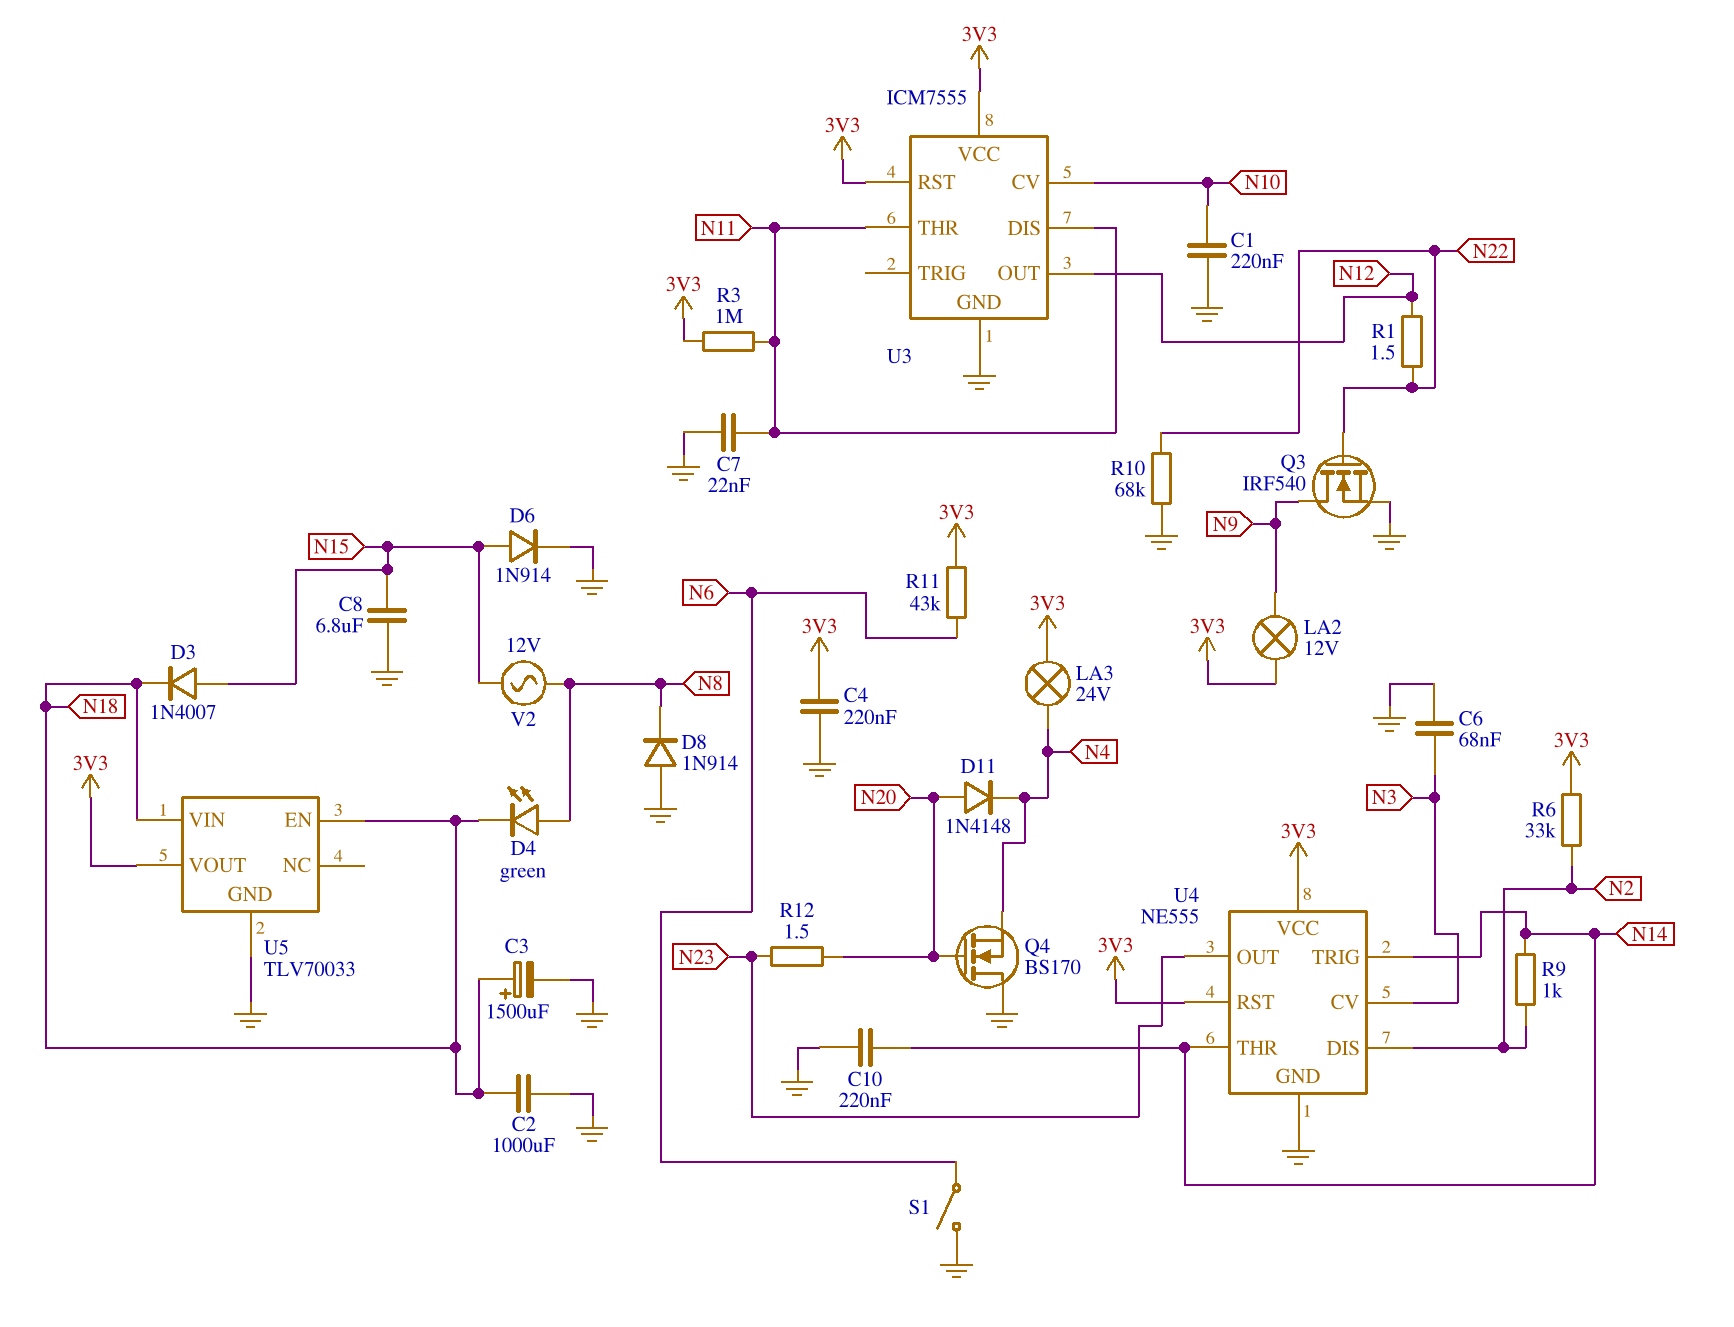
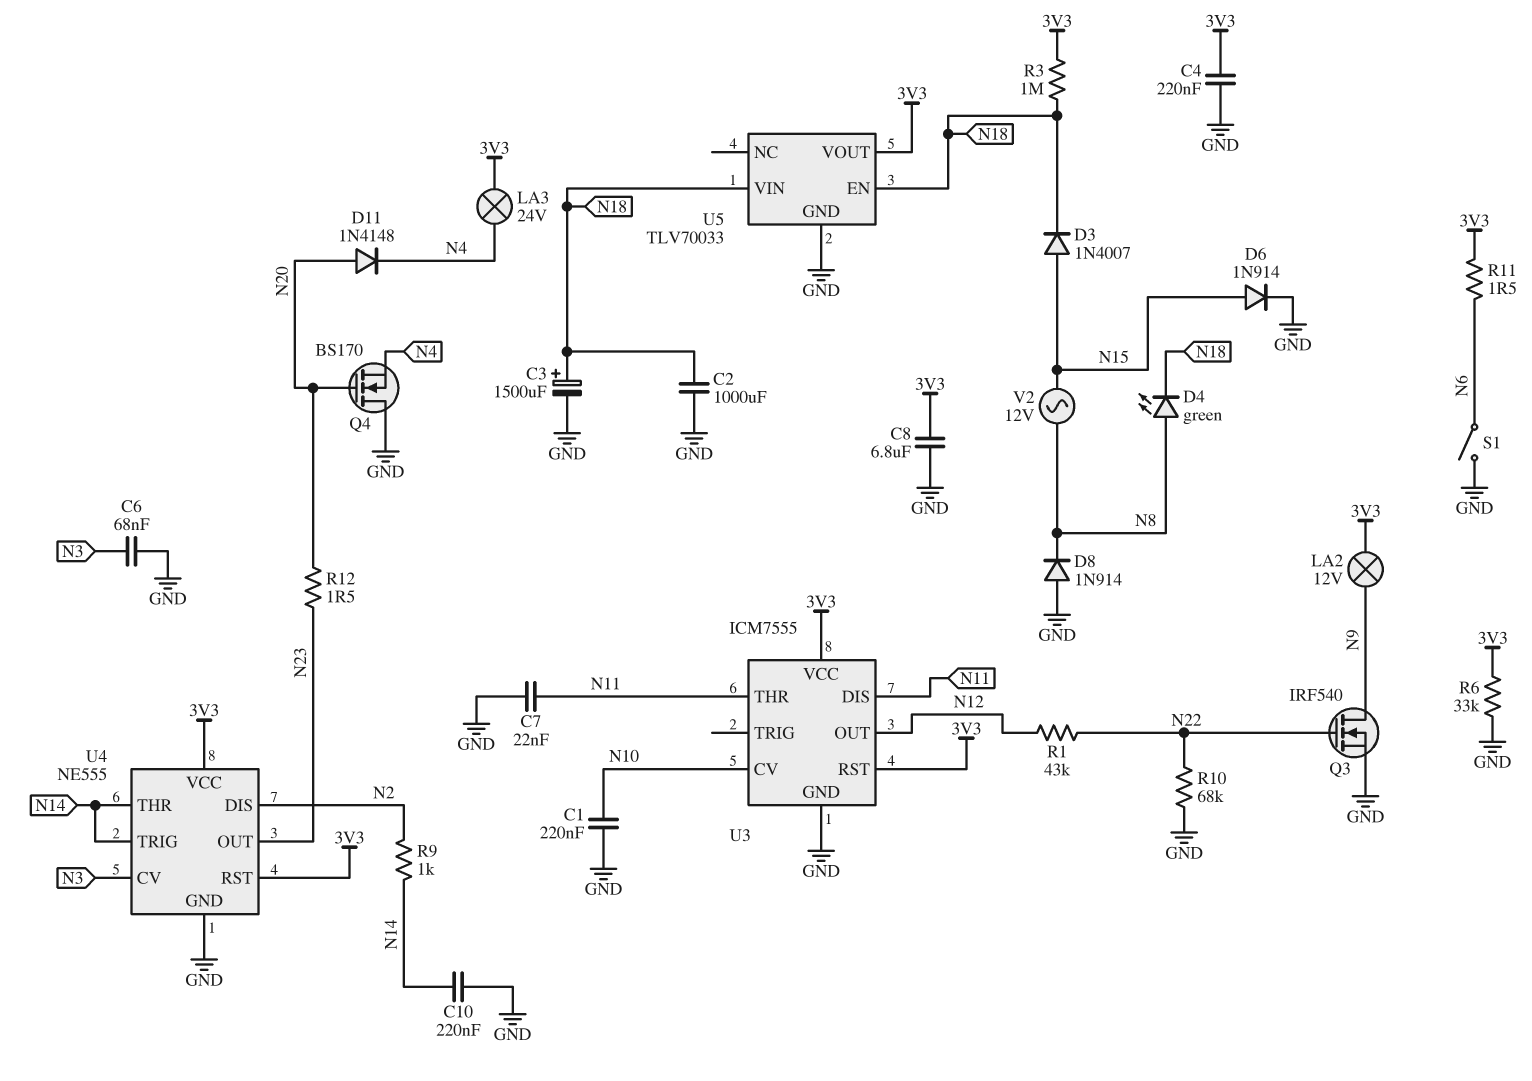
C8: 6.8uF (GND, N15) -> 6.8uF (3V3, GND)
R1: 1.5 (N12, N22) -> 43k (N12, N22)
R3: 1M (3V3, N11) -> 1M (3V3, N18)
R6: 33k (3V3, N2) -> 33k (3V3, GND)
R11: 43k (3V3, N6) -> 1.5 (3V3, N6)

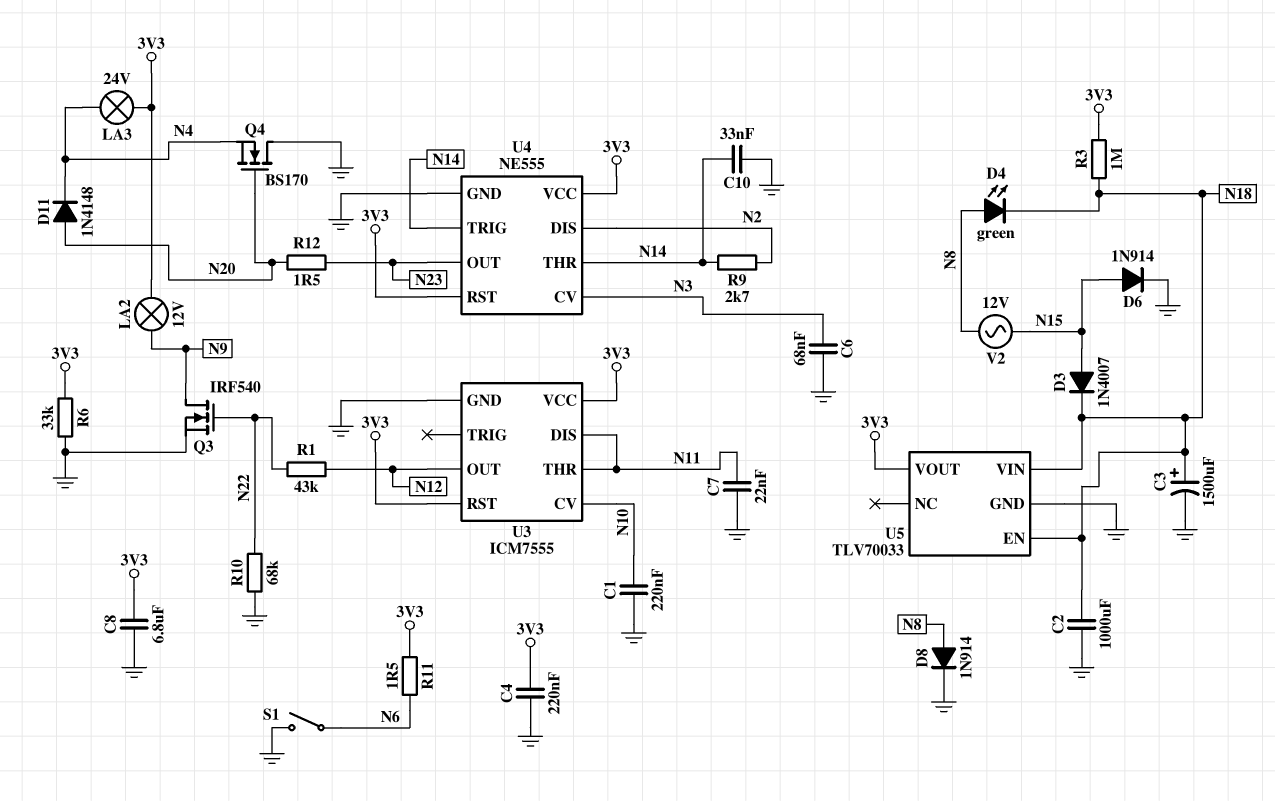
C10: 220nF (GND, N14) -> 33nF (GND, N14)
D8: diode 1N914 (A GND, K N8) -> diode 1N914 (A N8, K GND)
R9: 1k (N2, N14) -> 2.7k (N2, N14)

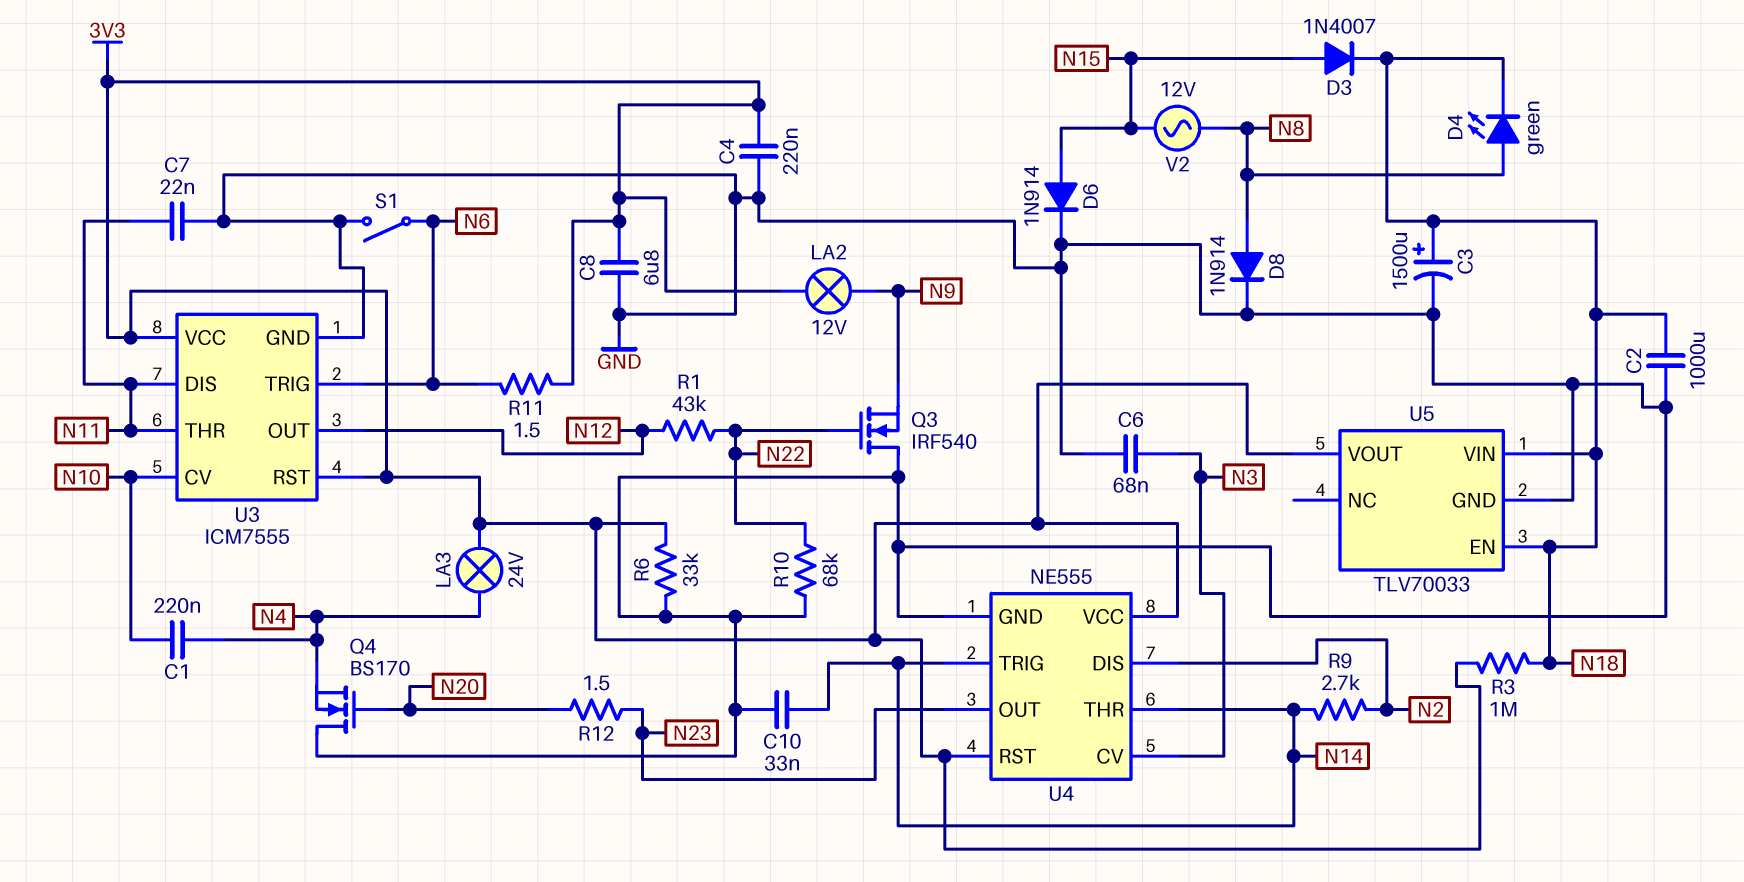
C1: 220nF (GND, N10) -> 220nF (N4, N10)
D11: diode 1N4148 (A N20, K N4) -> none
Q3: NMOS IRF540 (G N22, D N9, S GND) -> NMOS IRF540 (G N22, D GND, S N9)
U3 pin TRIG: none -> N6

